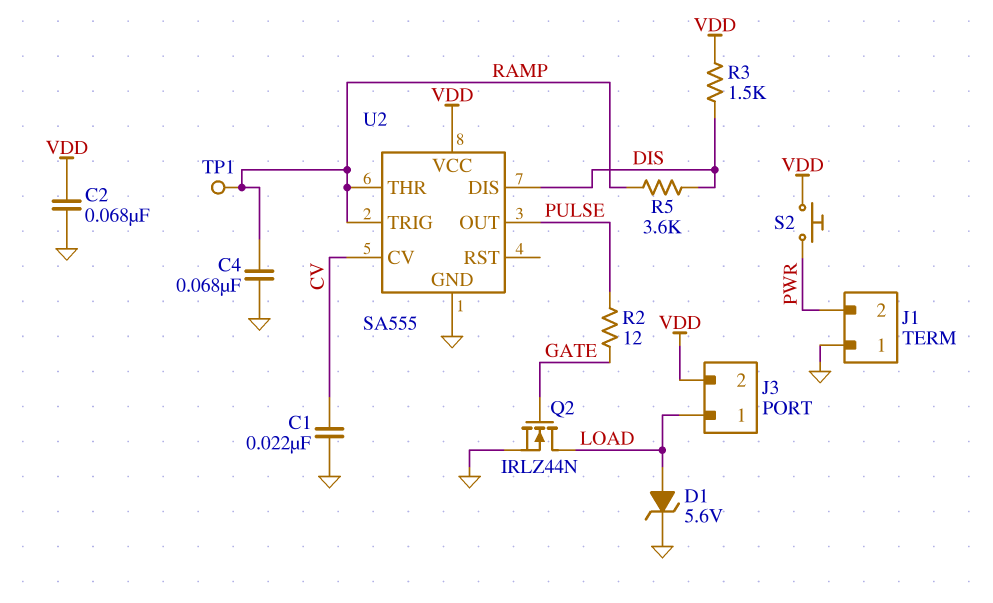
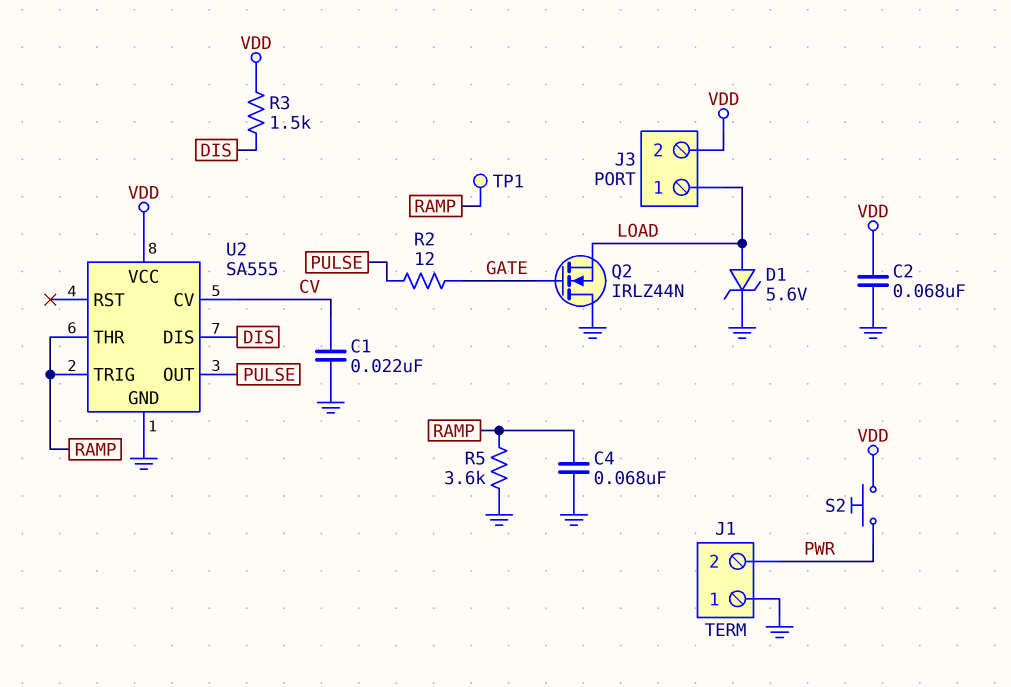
Q2: NMOS IRLZ44N (G GATE, D LOAD, S GND) -> NMOS IRLZ44N (G GATE, D GND, S LOAD)
R5: 3.6k (DIS, RAMP) -> 3.6k (GND, RAMP)

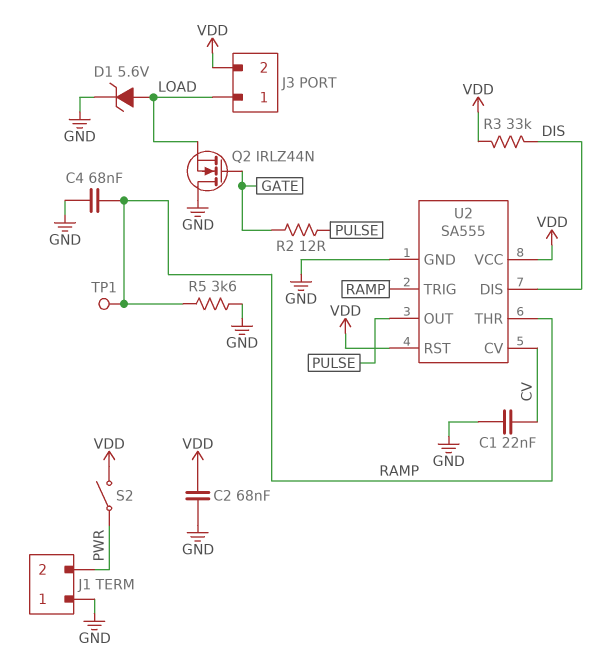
R3: 1.5k (DIS, VDD) -> 33k (DIS, VDD)
S2: button (PWR, VDD) -> switch (PWR, VDD)
U2 pin RST: none -> VDD

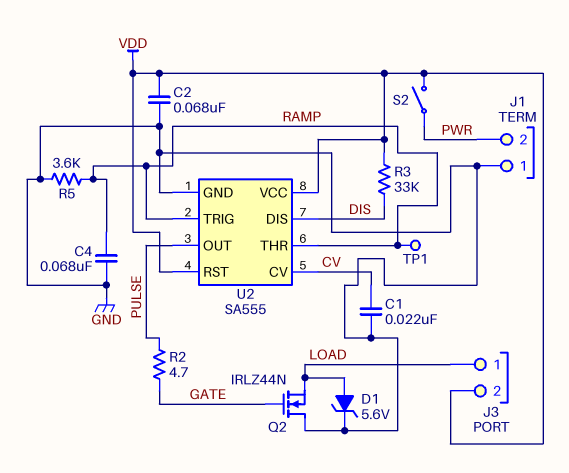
R2: 12 (GATE, PULSE) -> 4.7 (GATE, PULSE)

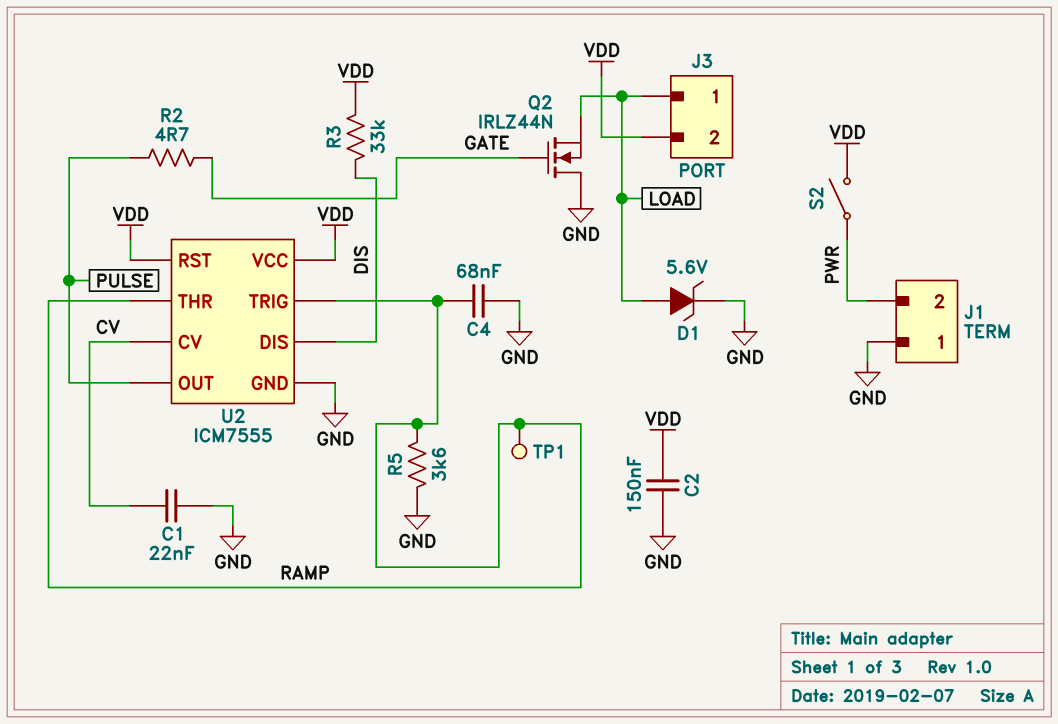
C2: 68nF (GND, VDD) -> 150nF (GND, VDD)
U2: SA555 -> ICM7555

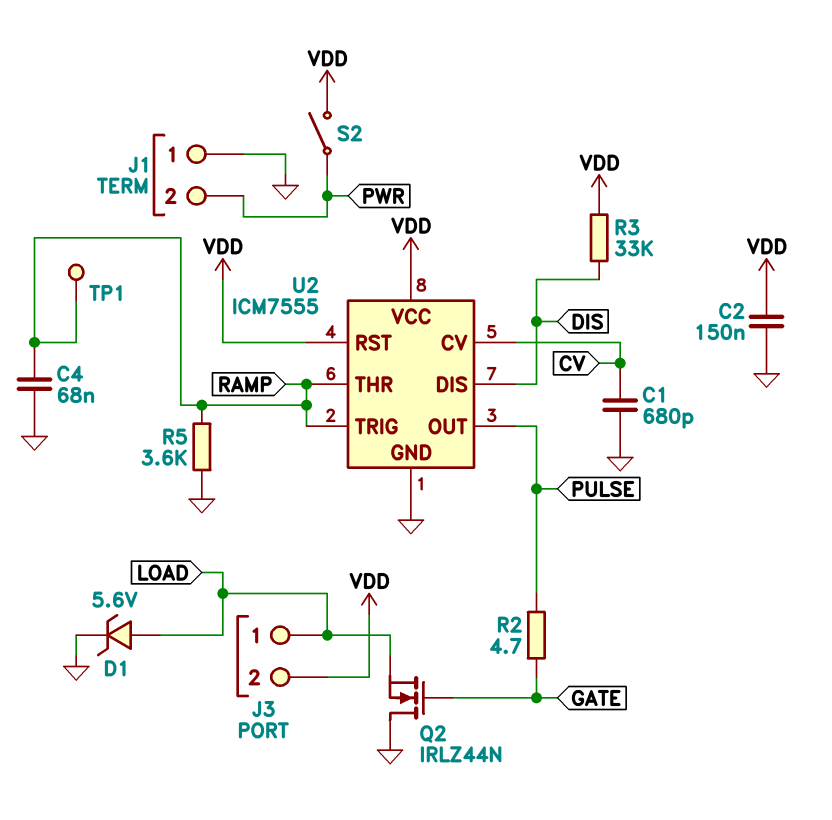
C1: 22nF (CV, GND) -> 680pF (CV, GND)

